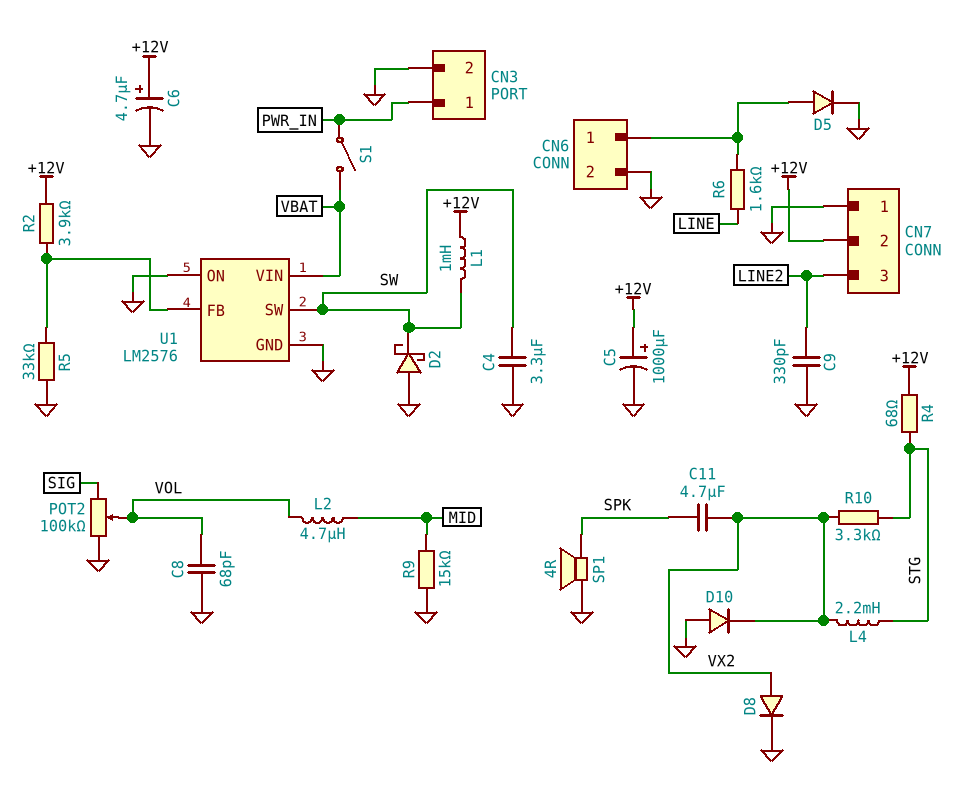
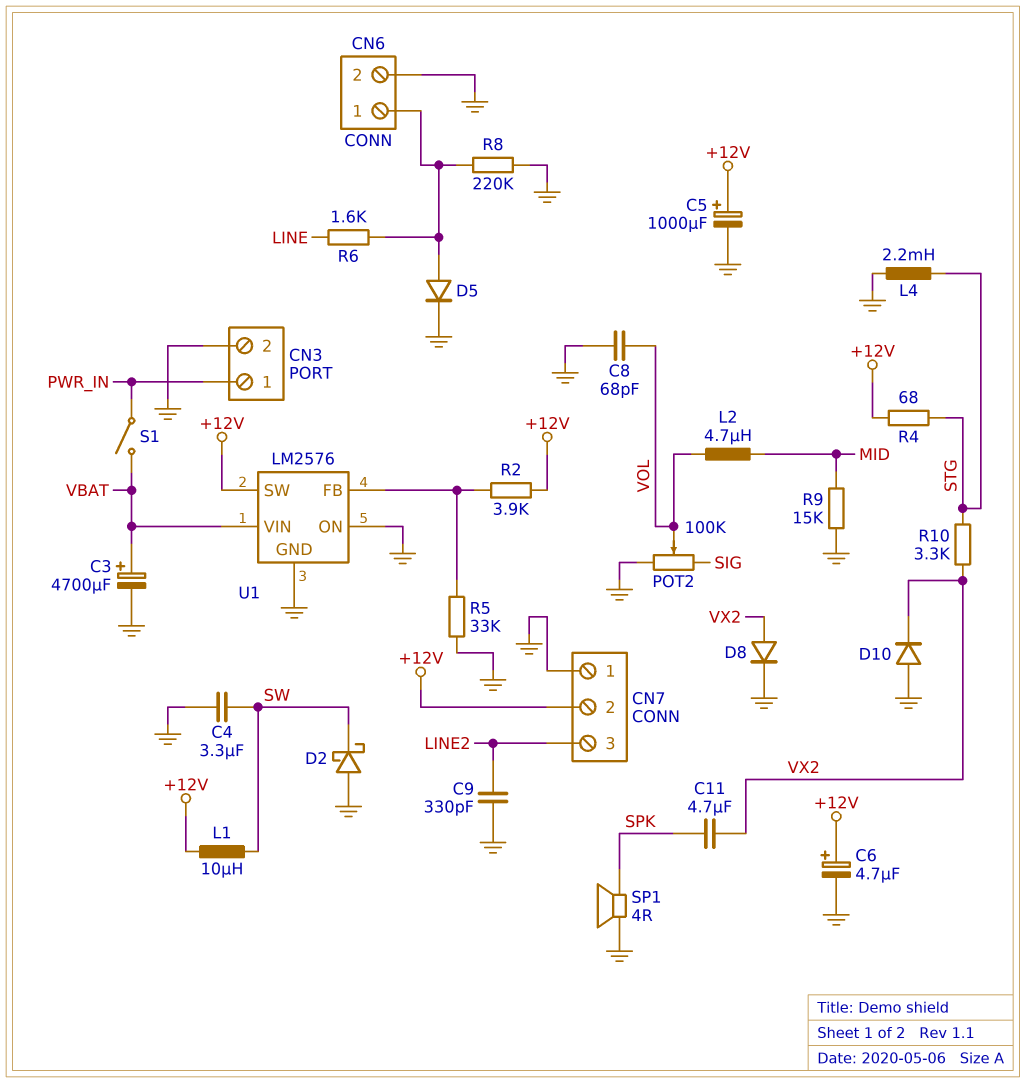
C3: none -> 4700uF (plus VBAT, minus GND)
L1: 1mH (+12V, SW) -> 10uH (+12V, SW)
L4: 2.2mH (STG, VX2) -> 2.2mH (GND, STG)
R8: none -> 220k (CN6/1, GND)
U1 pin SW: SW -> +12V

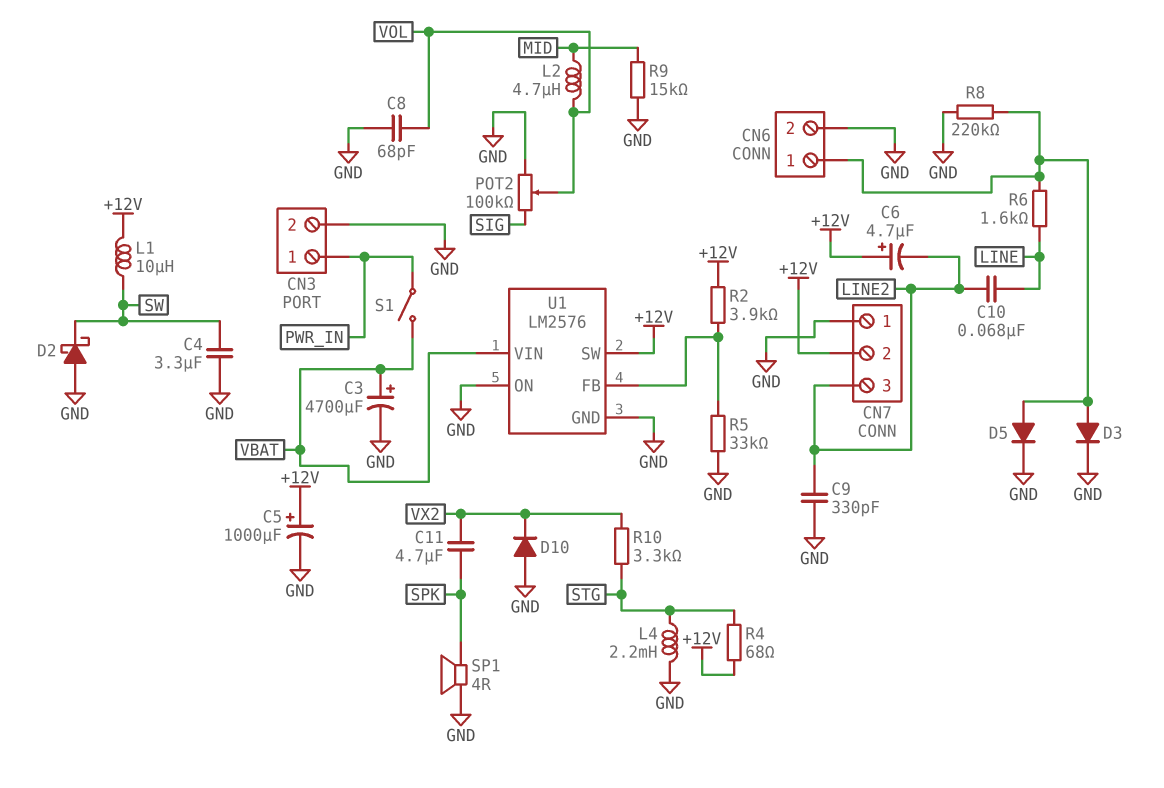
C6: 4.7uF (plus +12V, minus GND) -> 4.7uF (plus +12V, minus LINE2)
C10: none -> 68nF (LINE, LINE2)
D3: none -> diode (A CN6/1, K GND)
D8: diode (A VX2, K GND) -> none

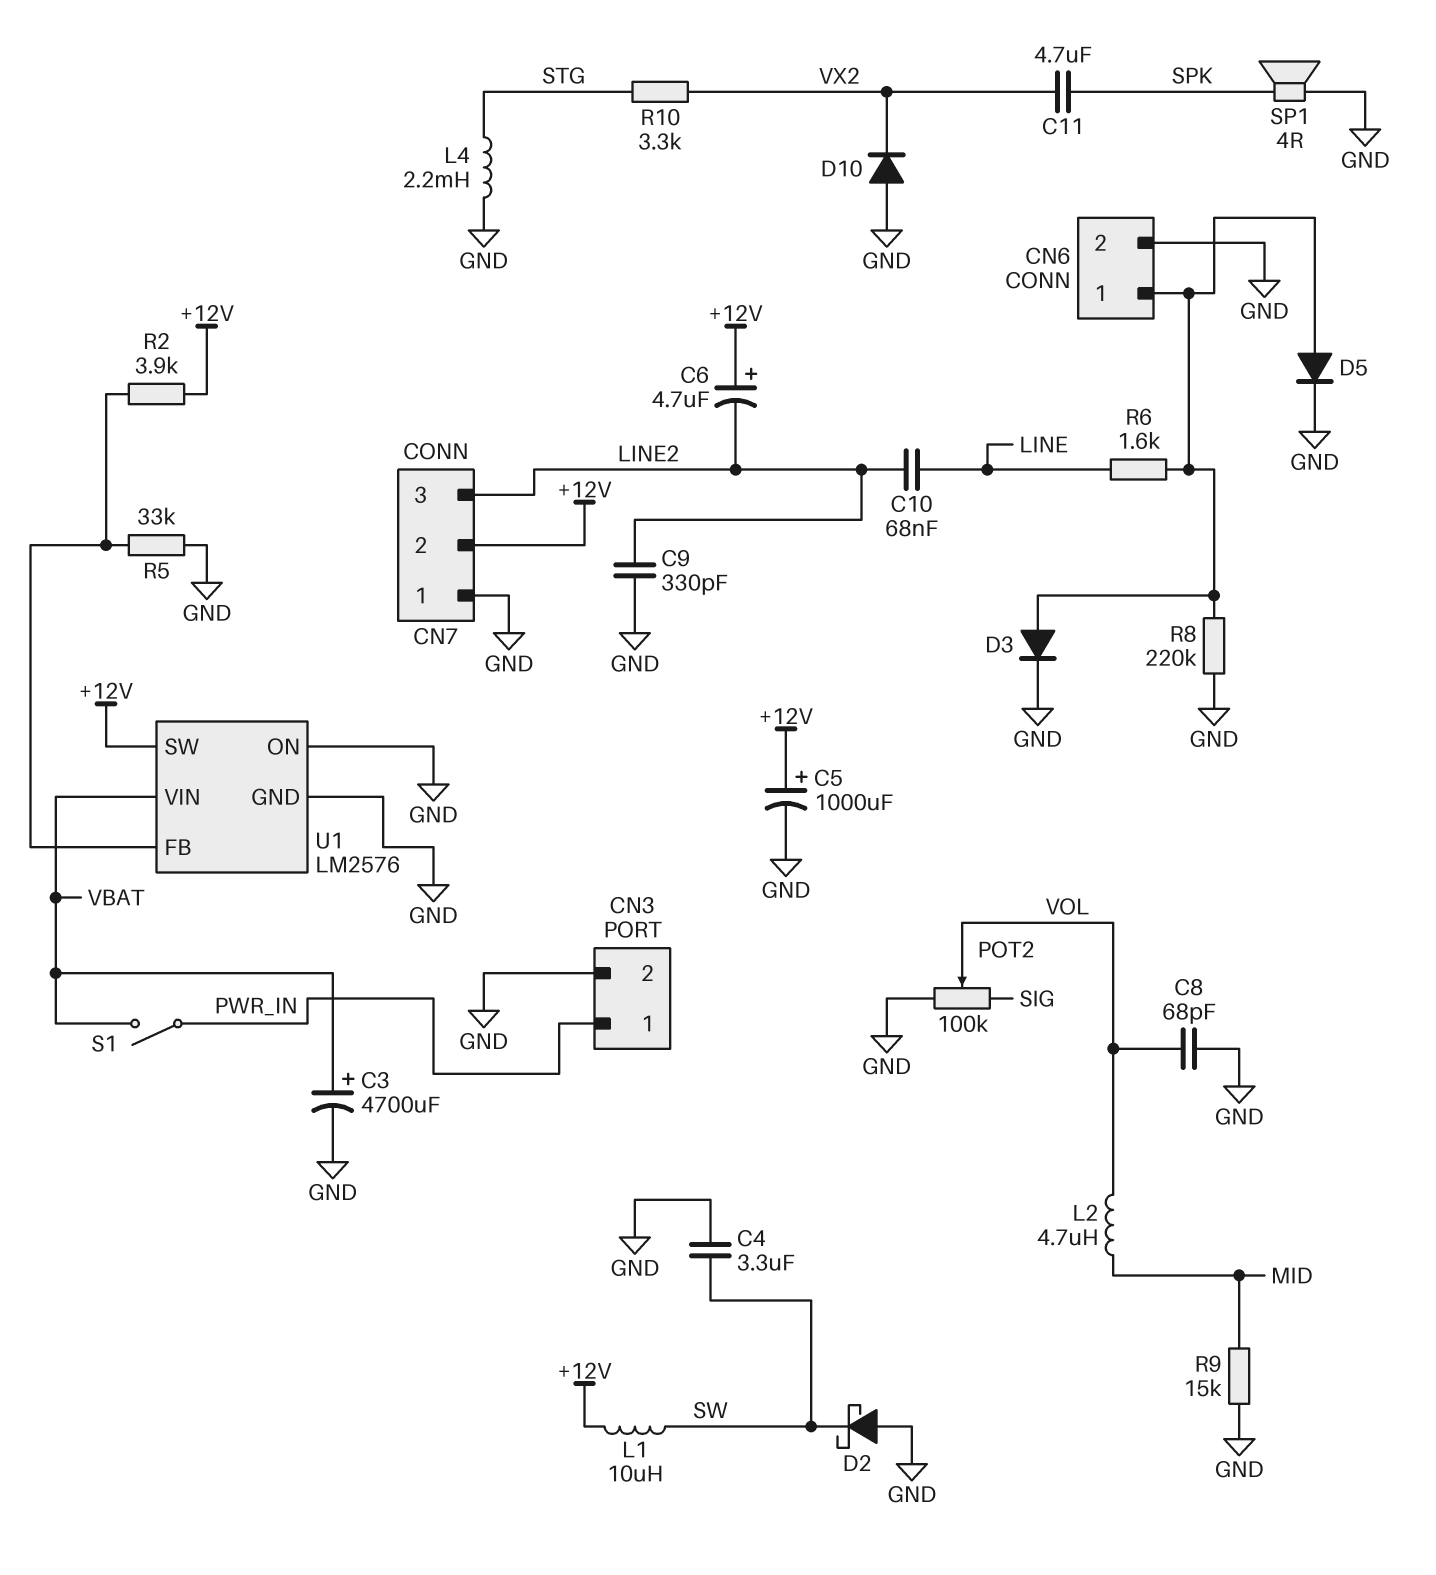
R4: 68 (+12V, STG) -> none

